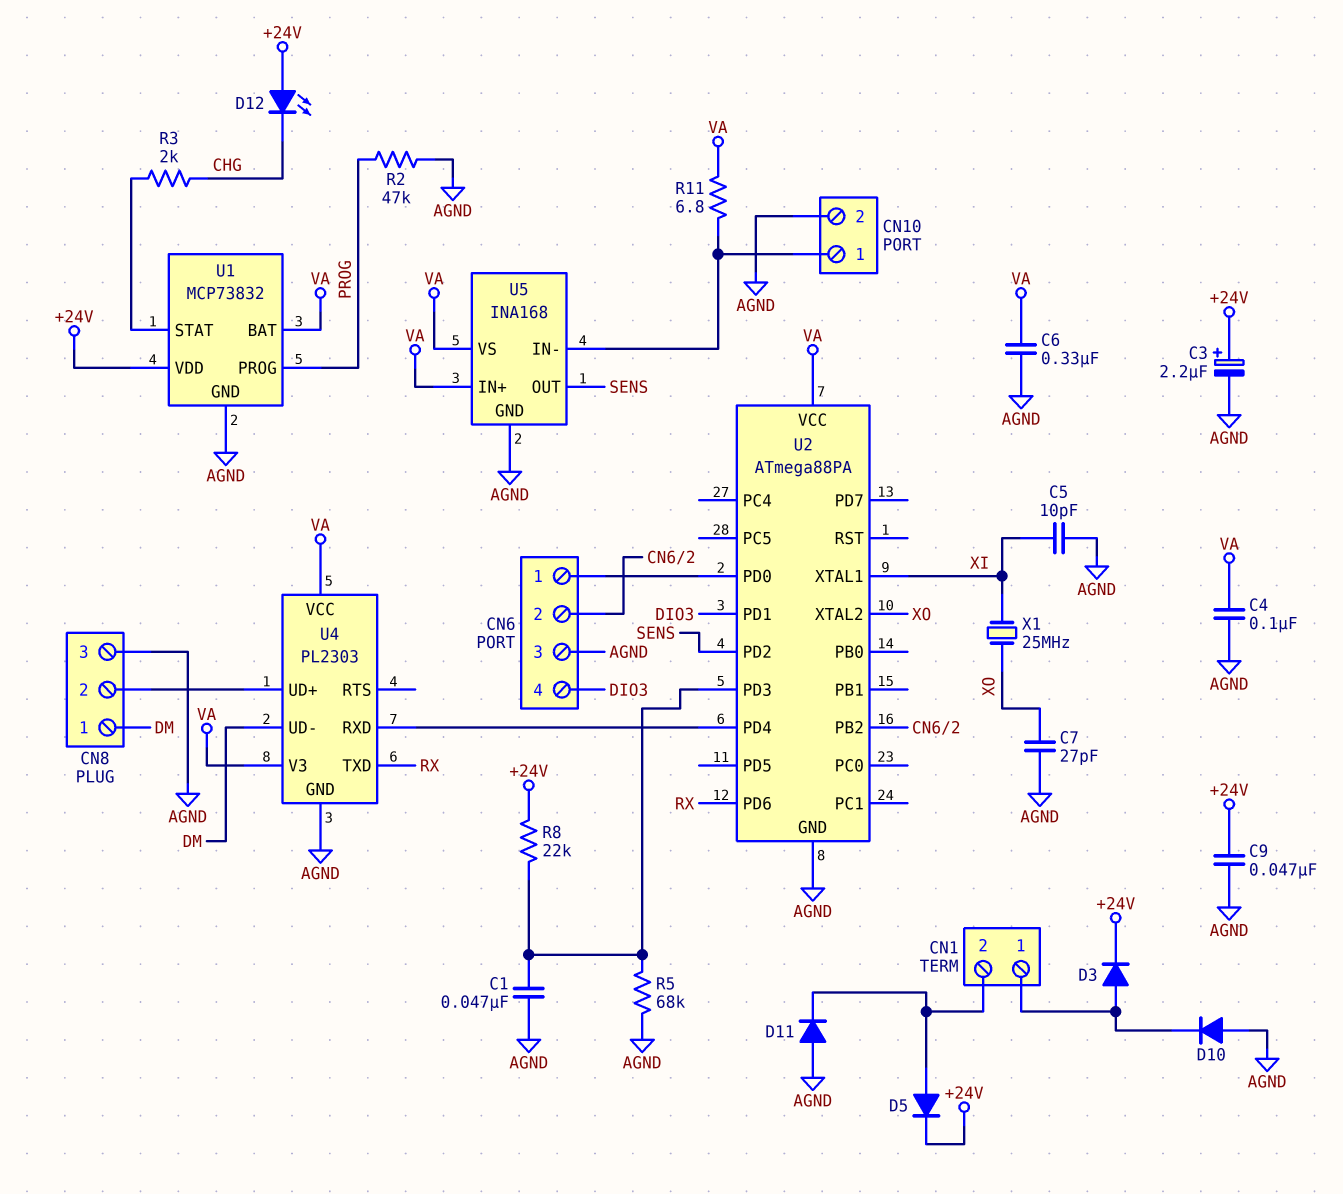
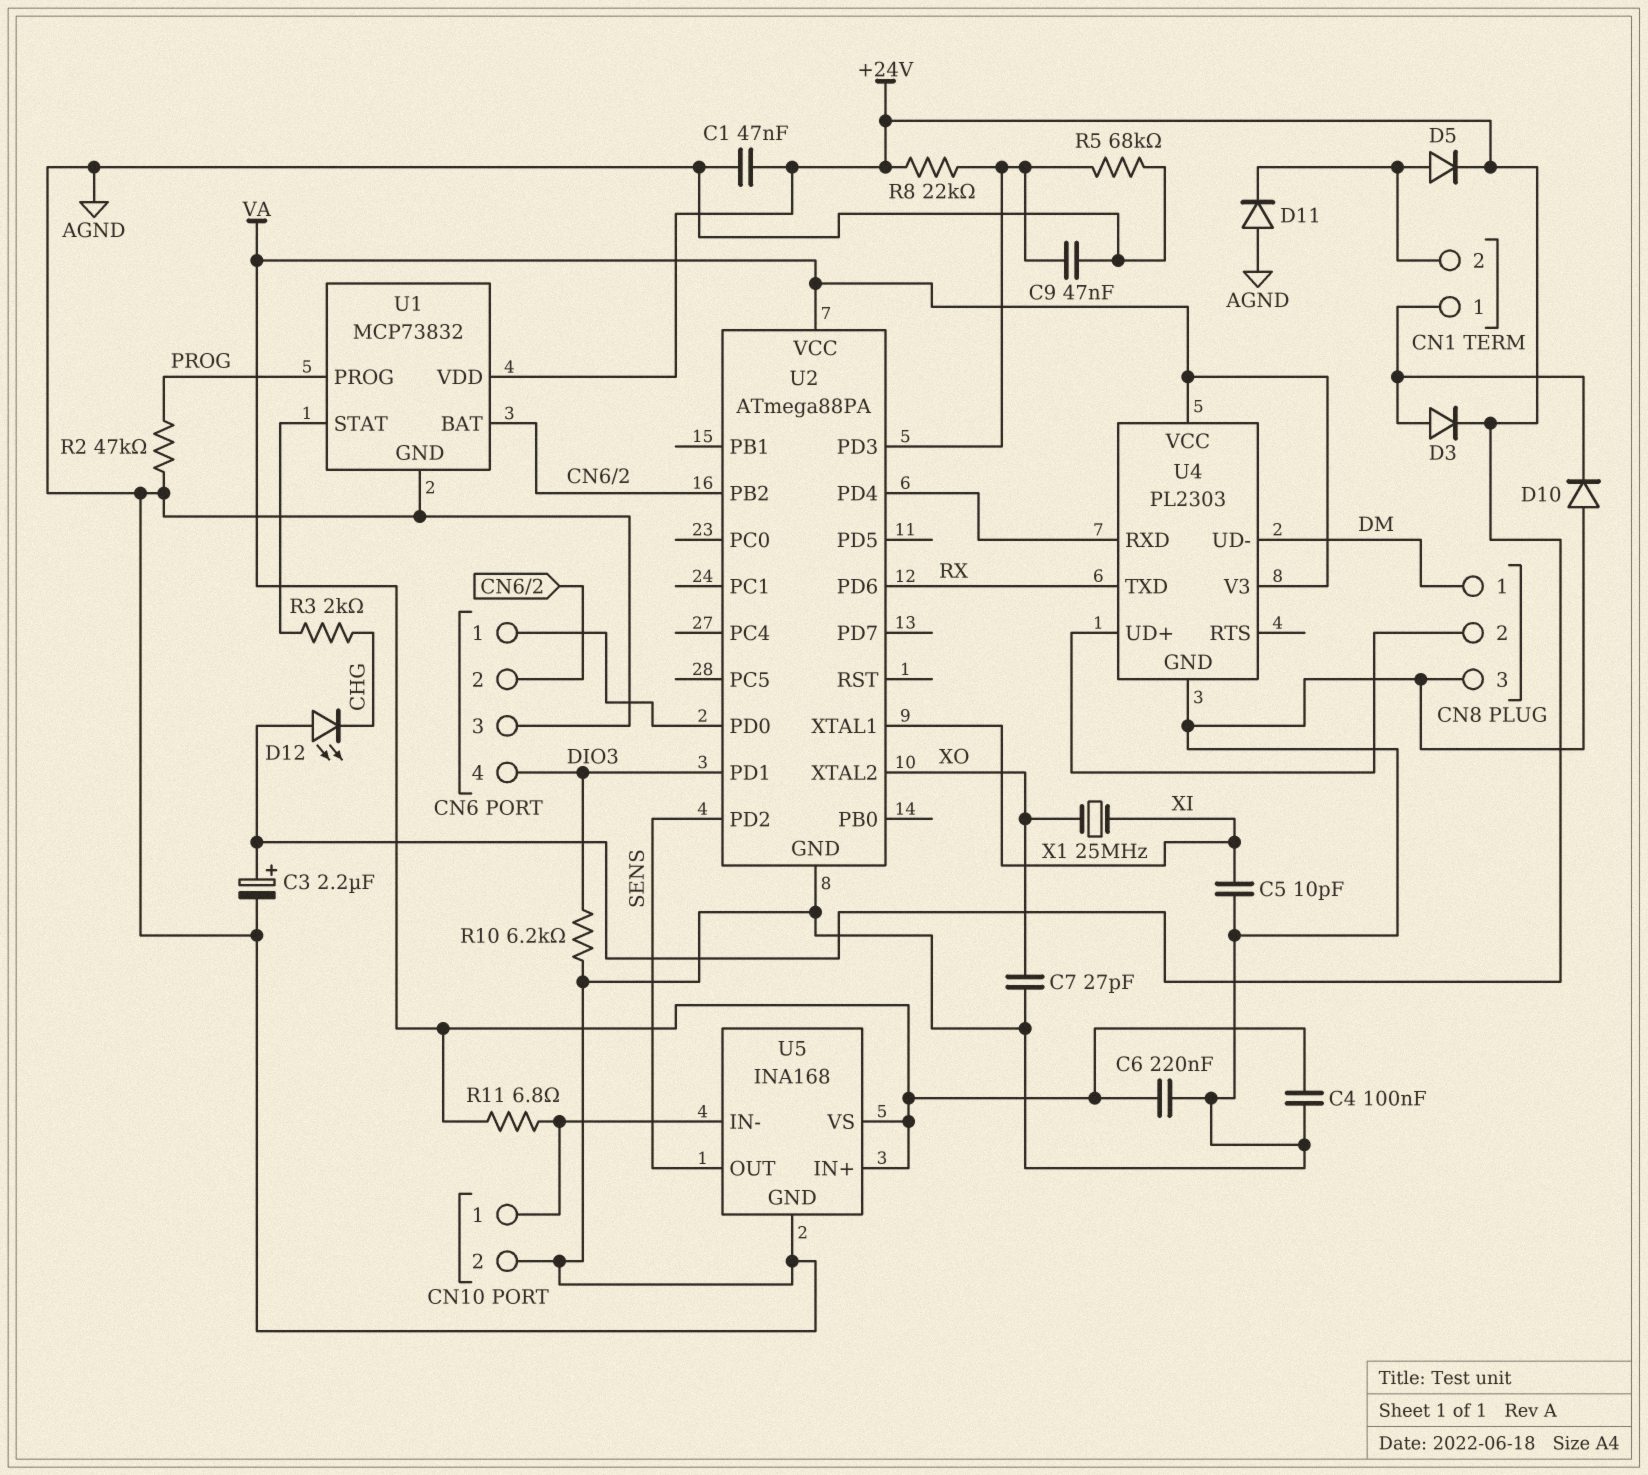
C1: 47nF (AGND, U2/PD3) -> 47nF (+24V, AGND)
C6: 330nF (AGND, VA) -> 220nF (AGND, VA)
C9: 47nF (+24V, AGND) -> 47nF (AGND, U2/PD3)
R10: none -> 6.2k (AGND, DIO3)
U1 pin BAT: VA -> CN6/2

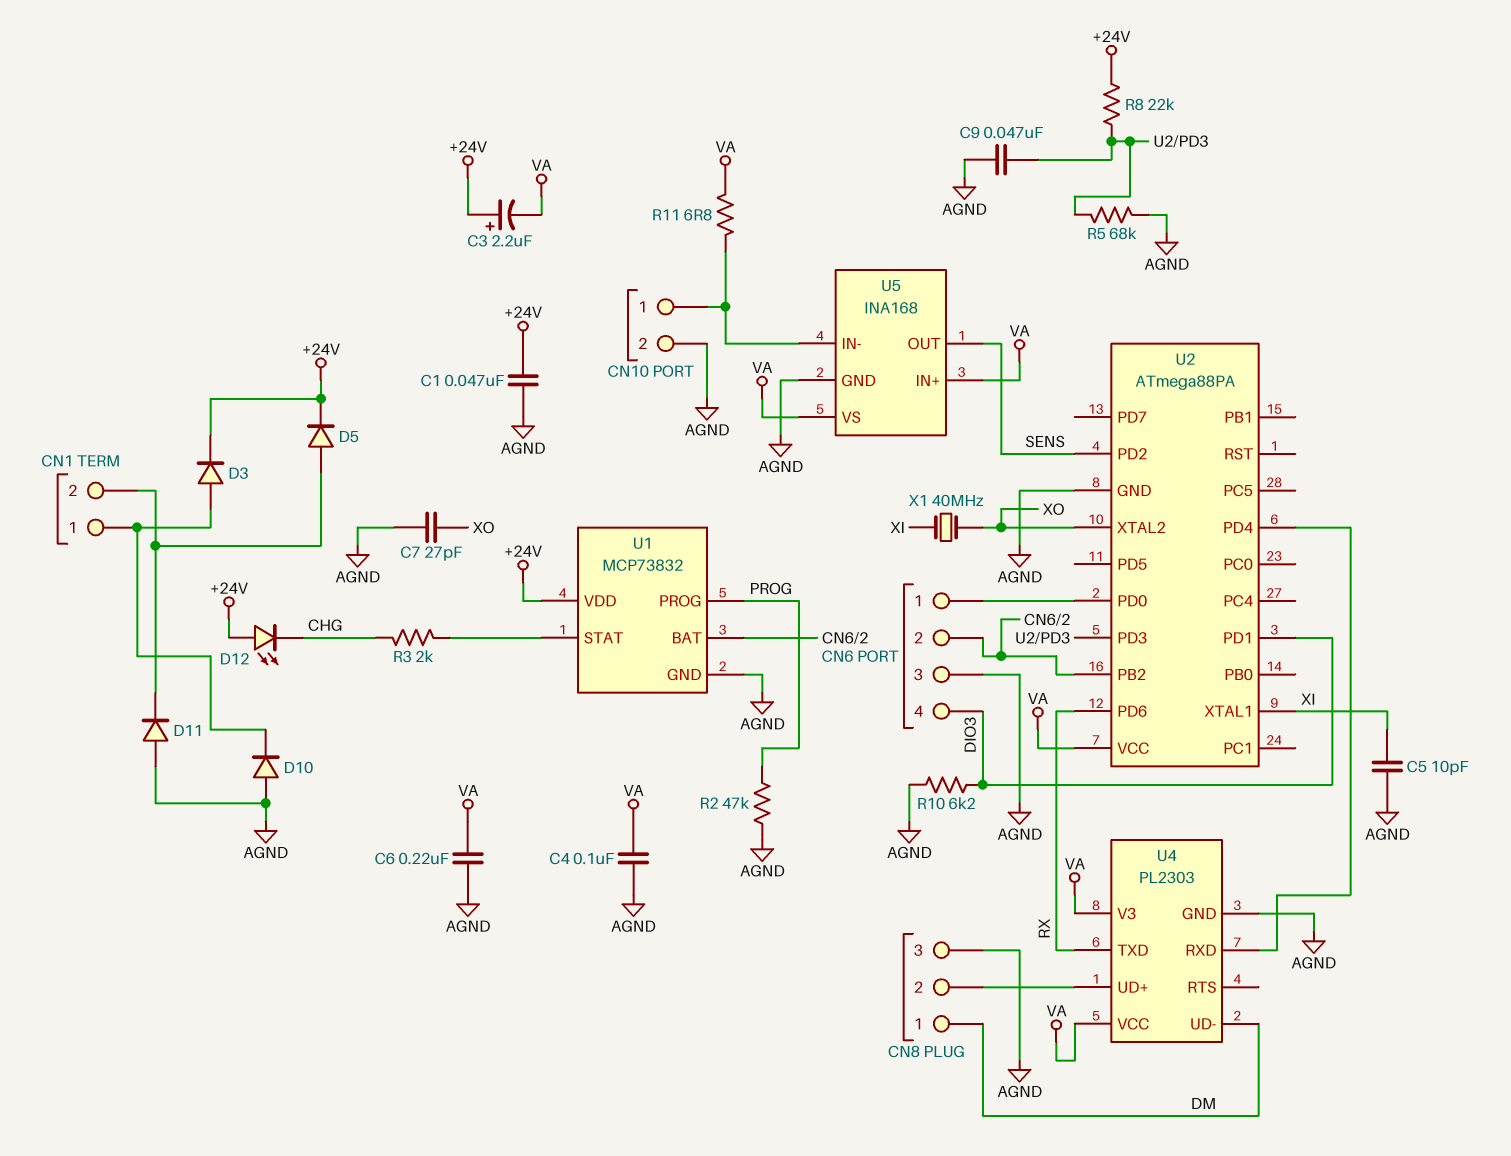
C3: 2.2uF (plus +24V, minus AGND) -> 2.2uF (plus +24V, minus VA)
X1: 25MHz (XI, XO) -> 40MHz (XI, XO)

